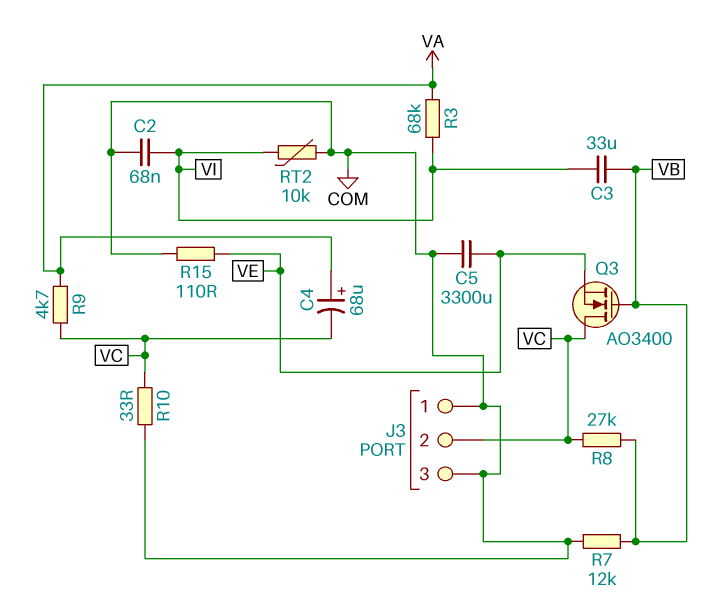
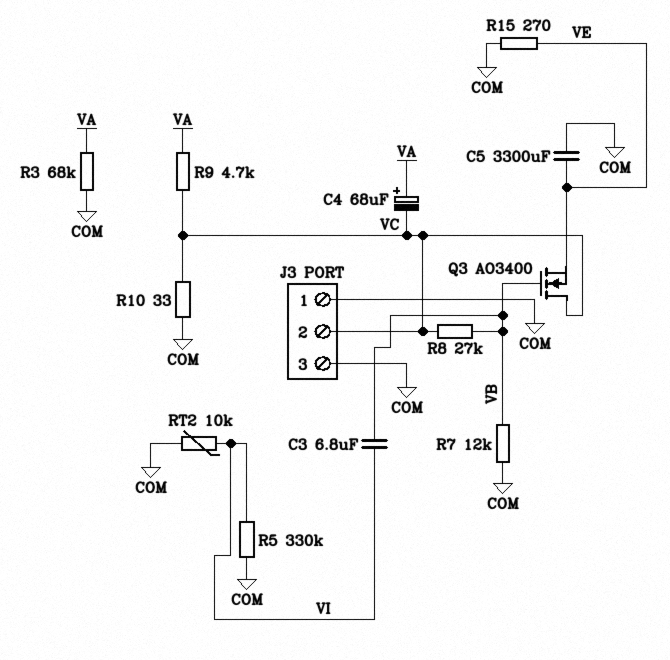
C2: 68nF (COM, VI) -> none
C3: 33uF (VB, VI) -> 6.8uF (VB, VI)
R3: 68k (VA, VI) -> 68k (COM, VA)
R5: none -> 330k (COM, VI)
R15: 110 (COM, VE) -> 270 (COM, VE)

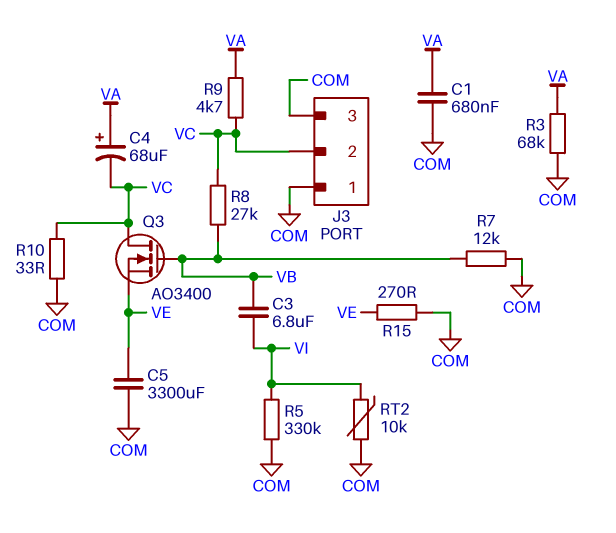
C1: none -> 680nF (COM, VA)

